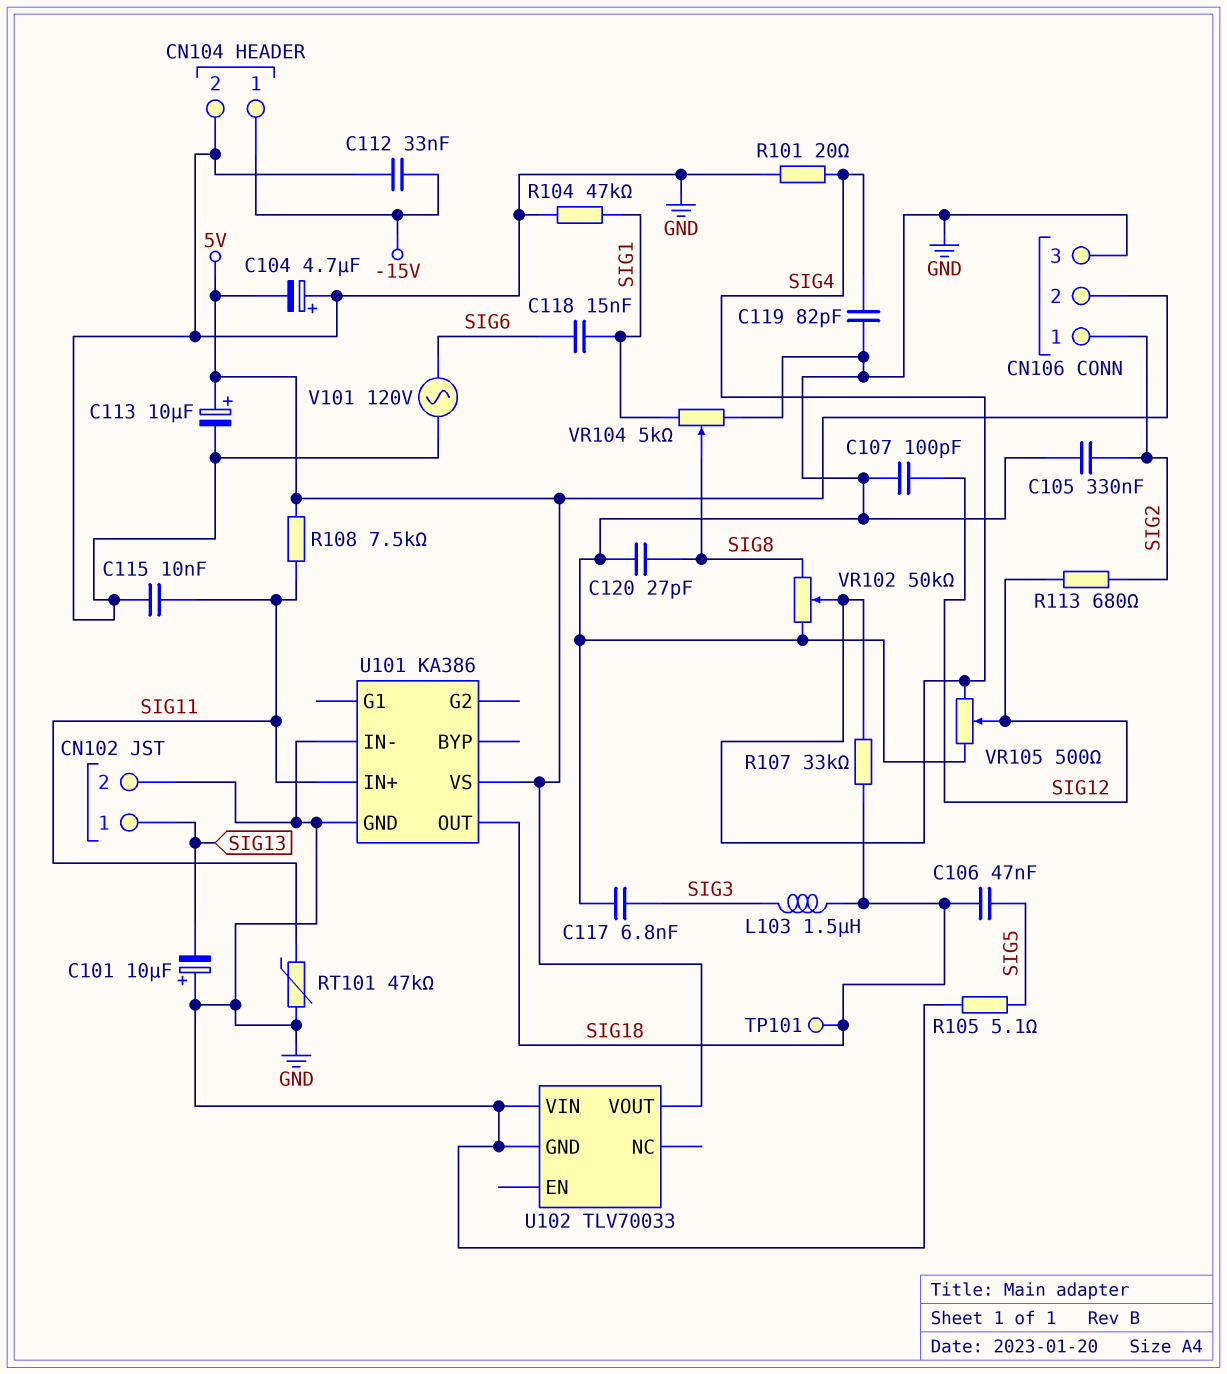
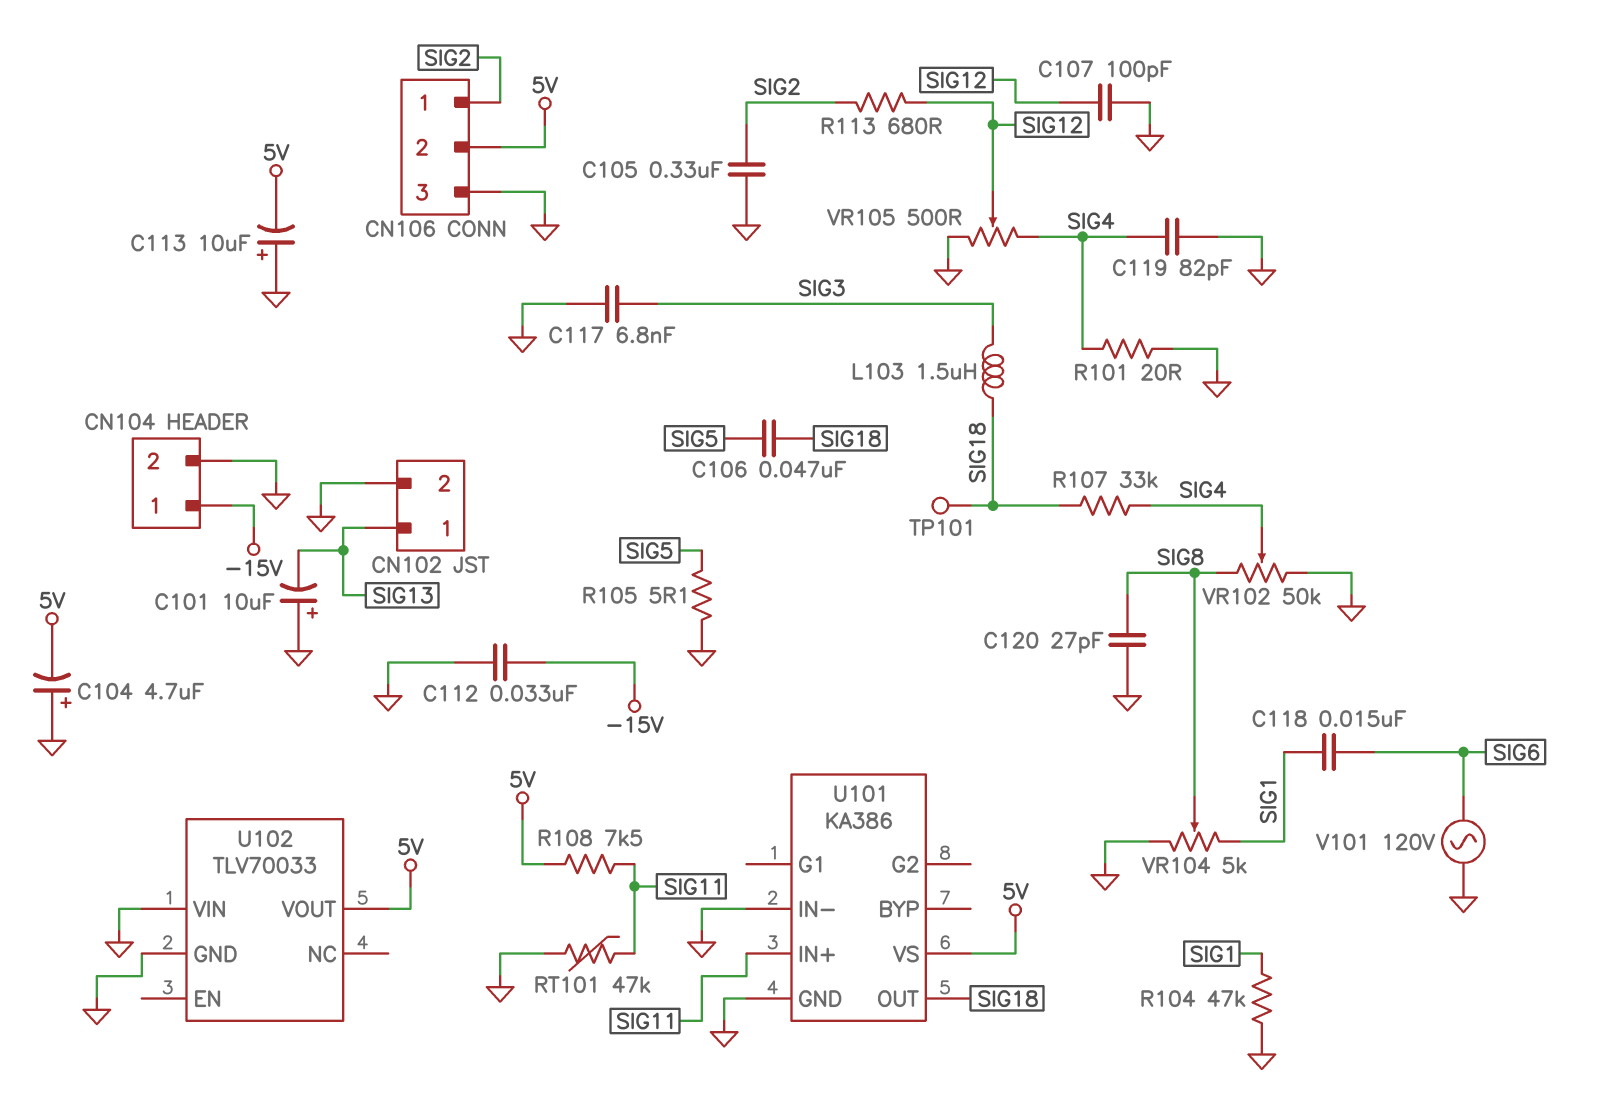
C113: 10uF (plus 5V, minus GND) -> 10uF (plus GND, minus 5V)
C115: 10nF (GND, SIG11) -> none

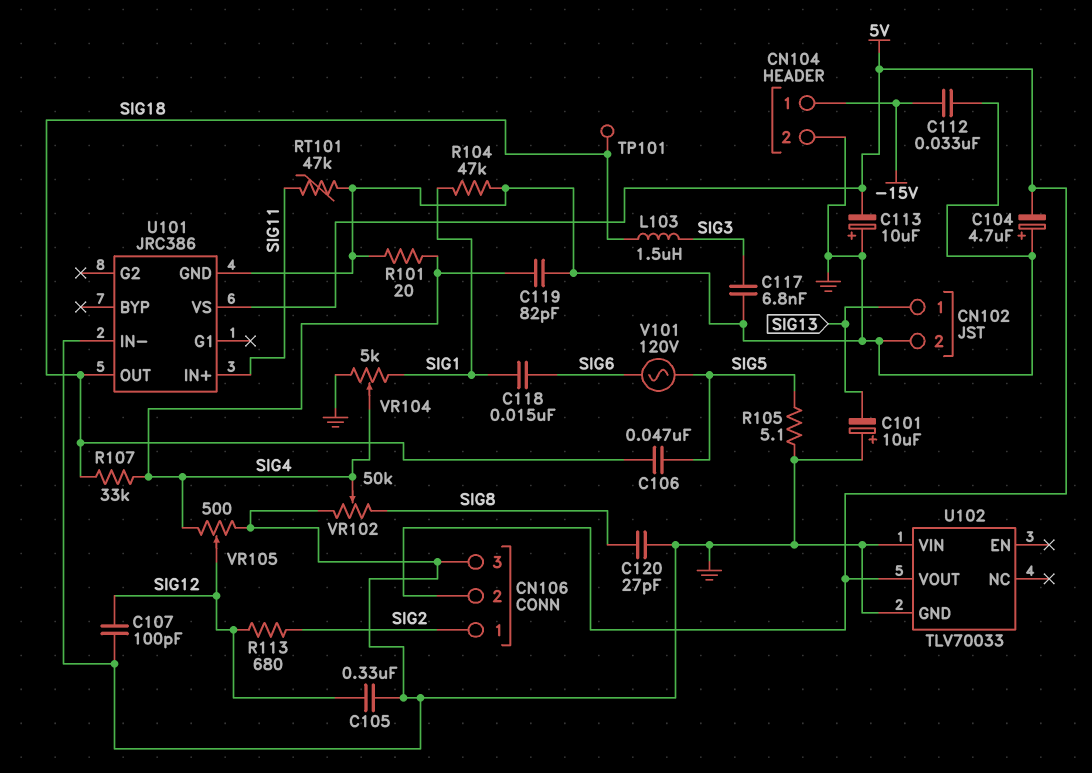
C105: 330nF (GND, SIG2) -> 330nF (GND, SIG12)
R108: 7.5k (5V, SIG11) -> none
U101: KA386 -> JRC386
V101: AC 120V (GND, SIG6) -> AC 120V (SIG5, SIG6)
VR104: 5k (GND, SIG1, wiper SIG8) -> 5k (GND, SIG1, wiper SIG4)

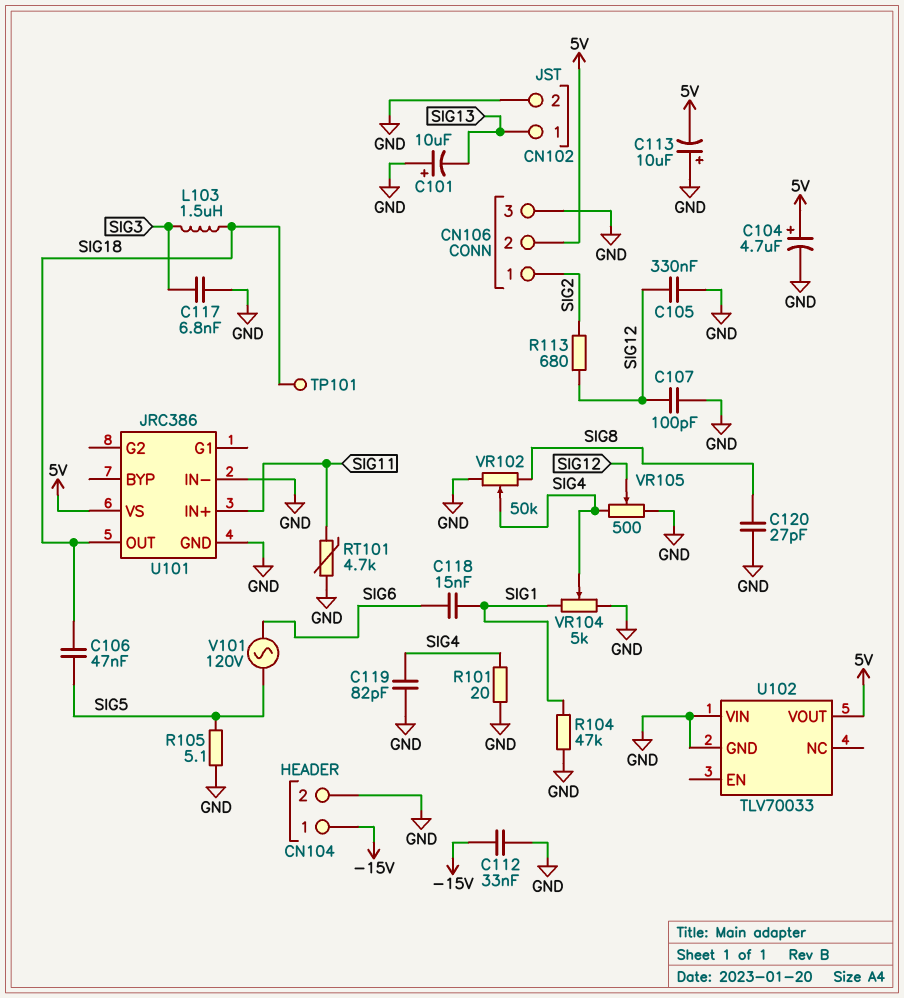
C104: 4.7uF (plus GND, minus 5V) -> 4.7uF (plus 5V, minus GND)
R107: 33k (SIG4, SIG18) -> none
RT101: 47k (GND, SIG11) -> 4.7k (GND, SIG11)

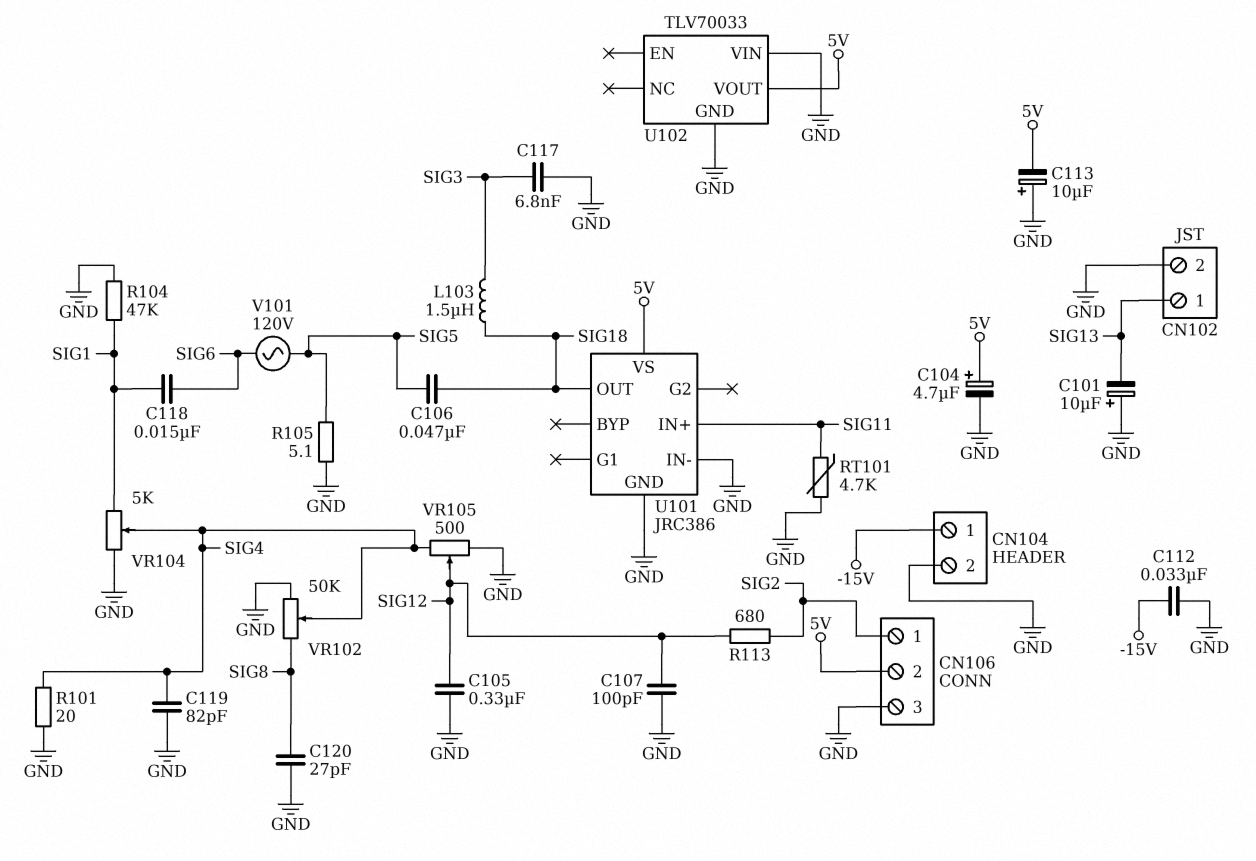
TP101: test point (SIG18) -> none

